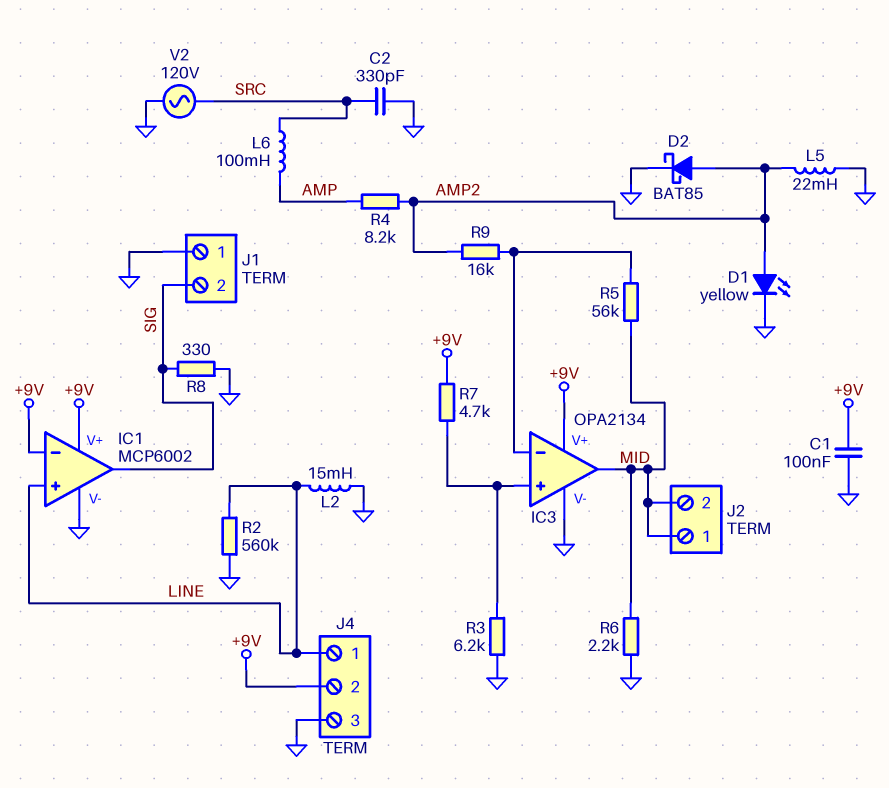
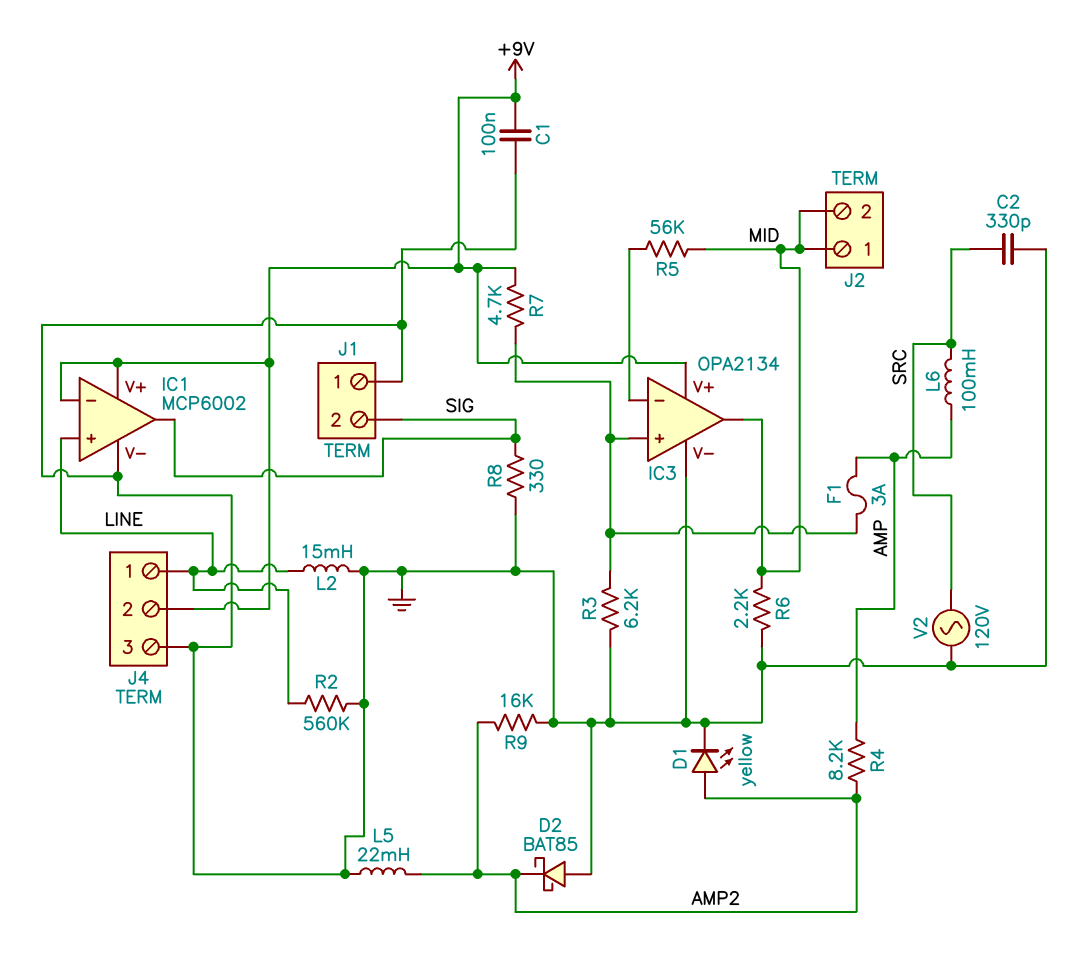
D2: schottky BAT85 (A AMP2, K GND) -> schottky BAT85 (A GND, K AMP2)
F1: none -> 3A (AMP, IC3/in+)
R9: 16k (AMP2, IC3/in-) -> 16k (AMP2, GND)

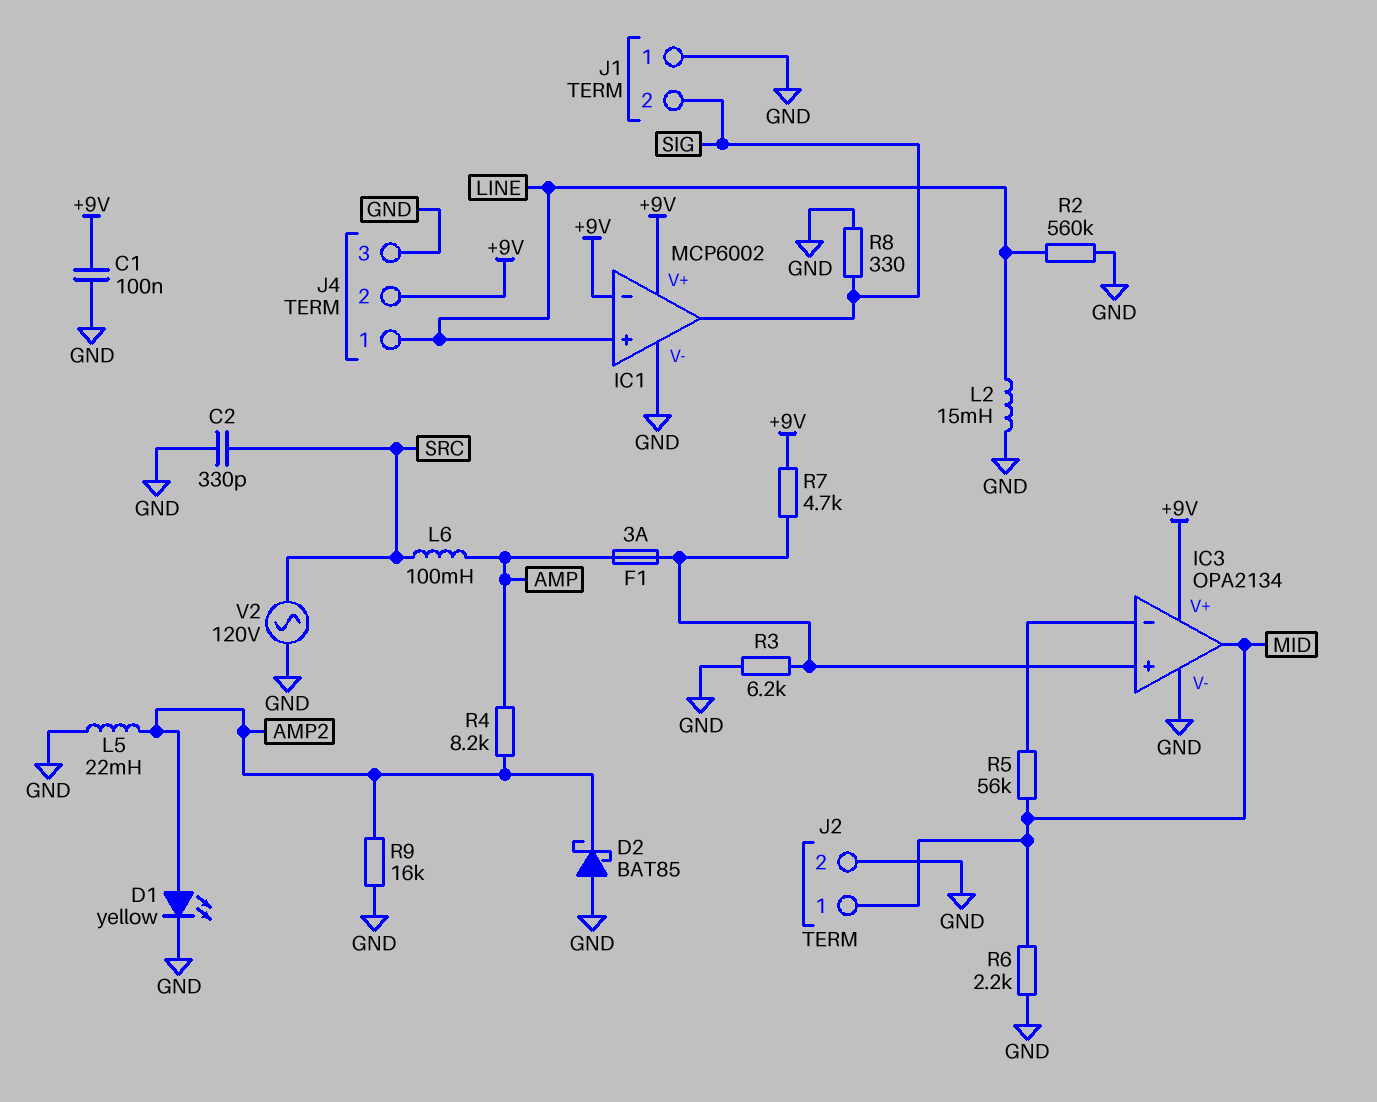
J2 pin 2: MID -> GND

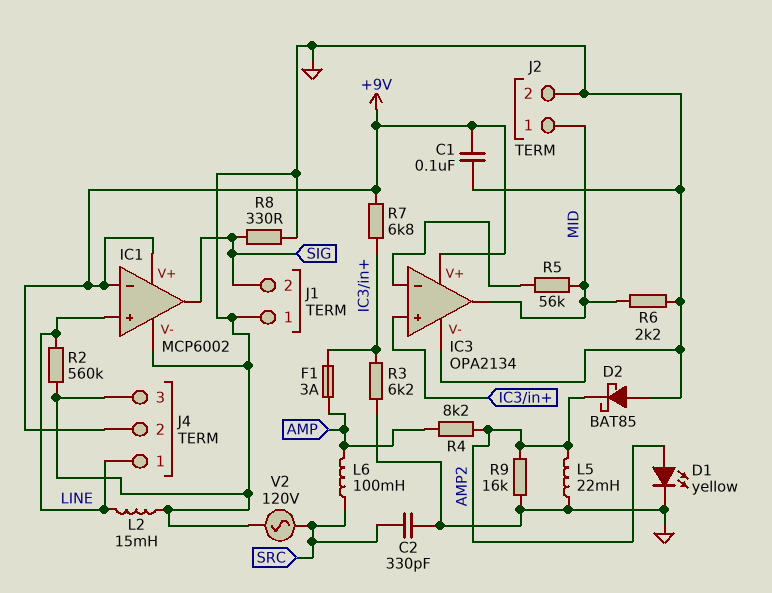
R7: 4.7k (+9V, IC3/in+) -> 6.8k (+9V, IC3/in+)

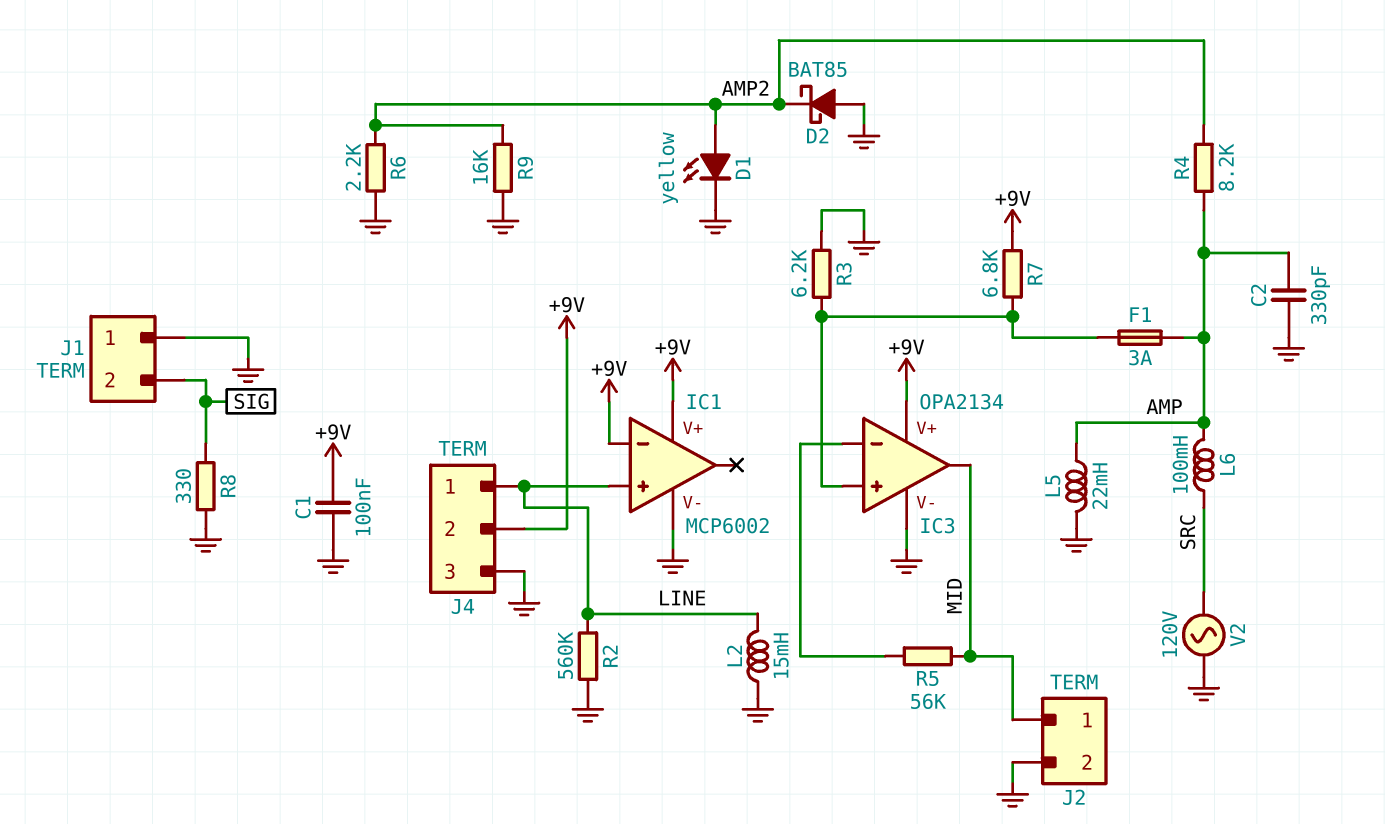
C2: 330pF (GND, SRC) -> 330pF (AMP, GND)
IC1 pin out: SIG -> none
L5: 22mH (AMP2, GND) -> 22mH (AMP, GND)
R6: 2.2k (GND, MID) -> 2.2k (AMP2, GND)

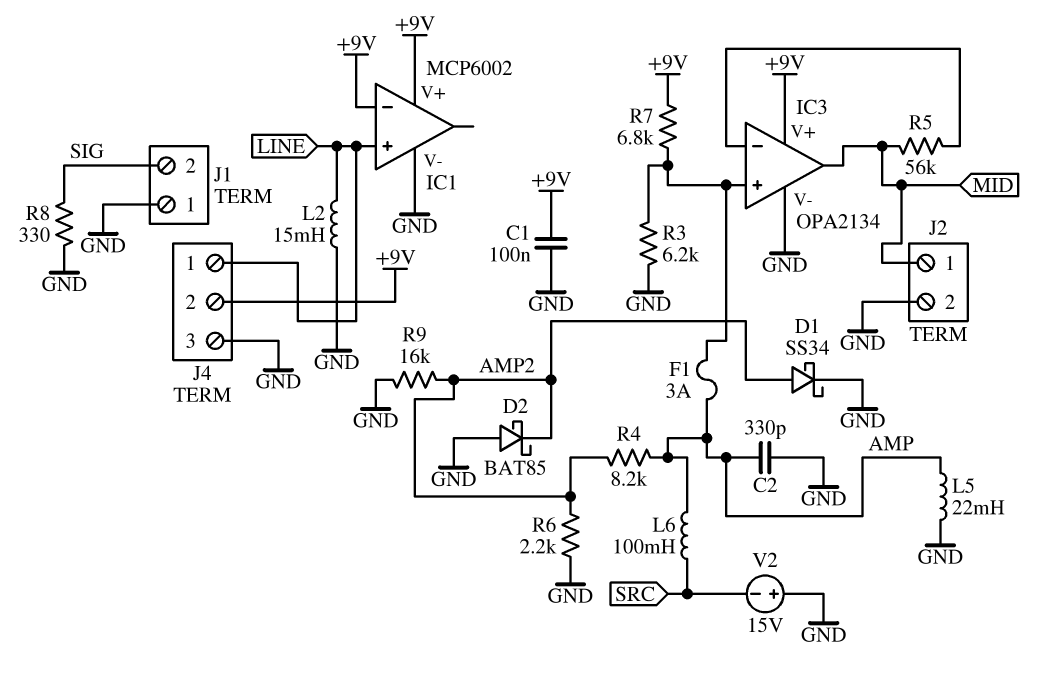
D1: LED yellow (A AMP2, K GND) -> schottky SS34 (A AMP2, K GND)
R2: 560k (GND, LINE) -> none
V2: AC 120V (GND, SRC) -> 15V (plus GND, minus SRC)

